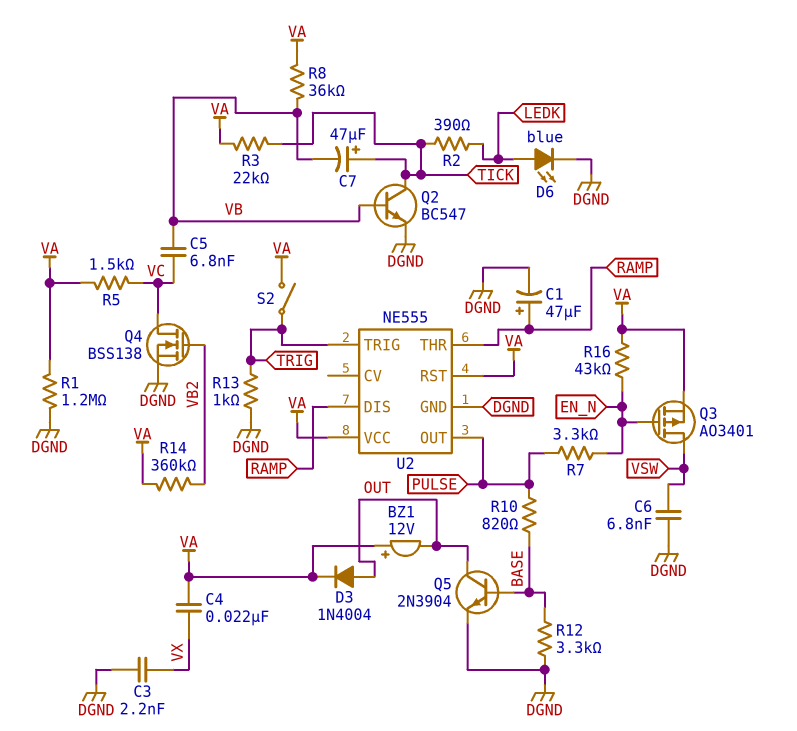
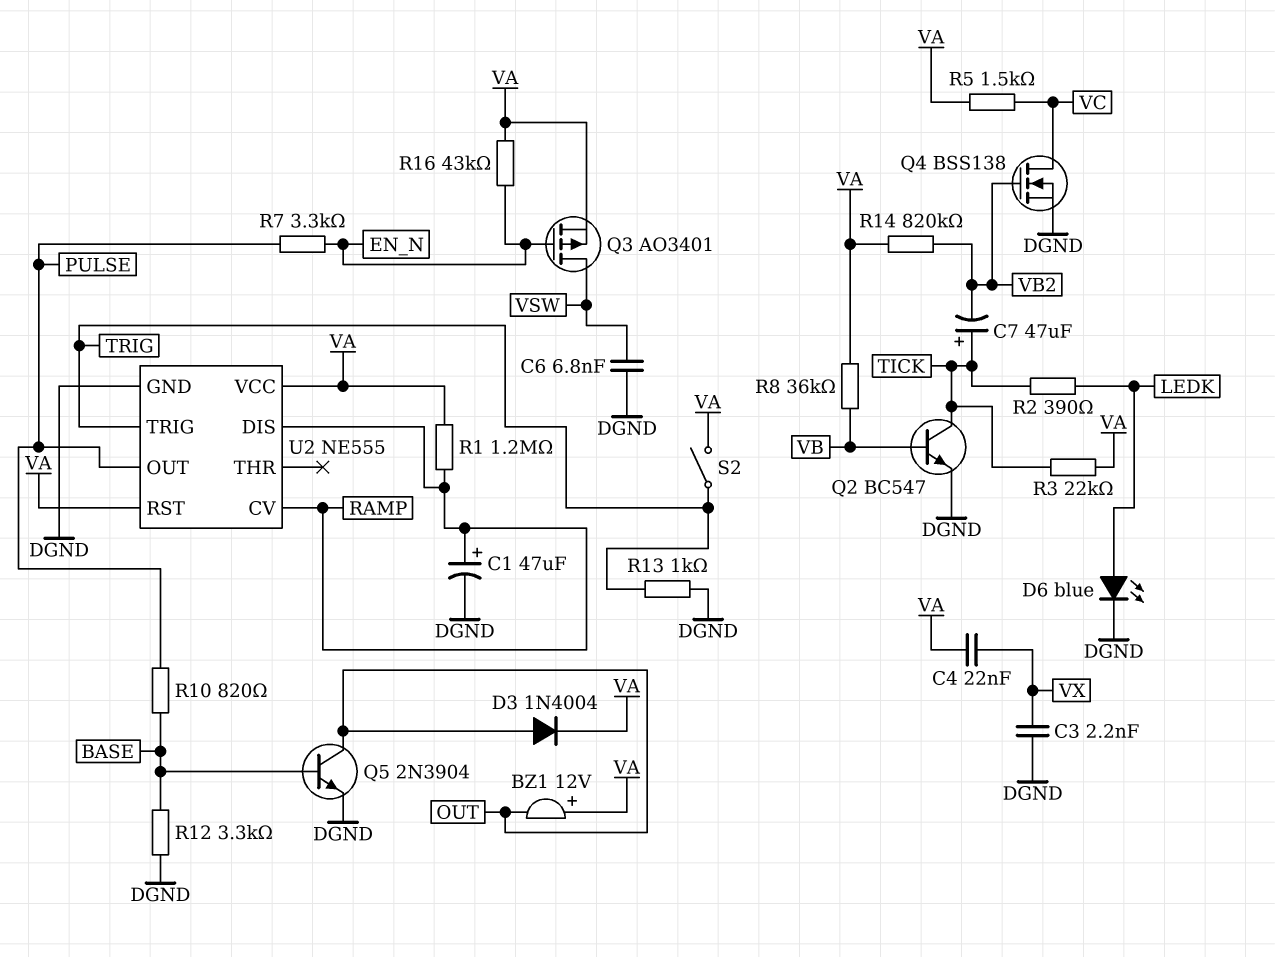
C5: 6.8nF (VB, VC) -> none
C7: 47uF (plus TICK, minus VB) -> 47uF (plus TICK, minus VB2)
R1: 1.2M (DGND, VA) -> 1.2M (RAMP, VA)
R14: 360k (VA, VB2) -> 820k (VA, VB2)
U2 pin CV: none -> RAMP
U2 pin THR: RAMP -> none

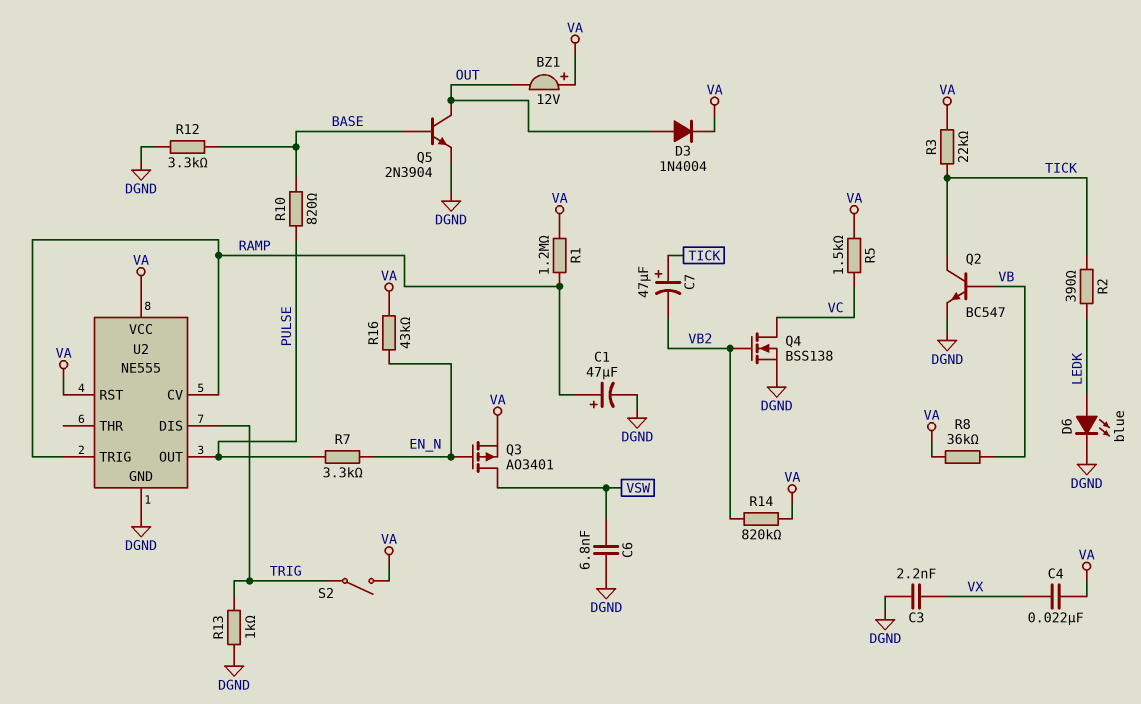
U2 pin DIS: RAMP -> TRIG
U2 pin TRIG: TRIG -> RAMP

